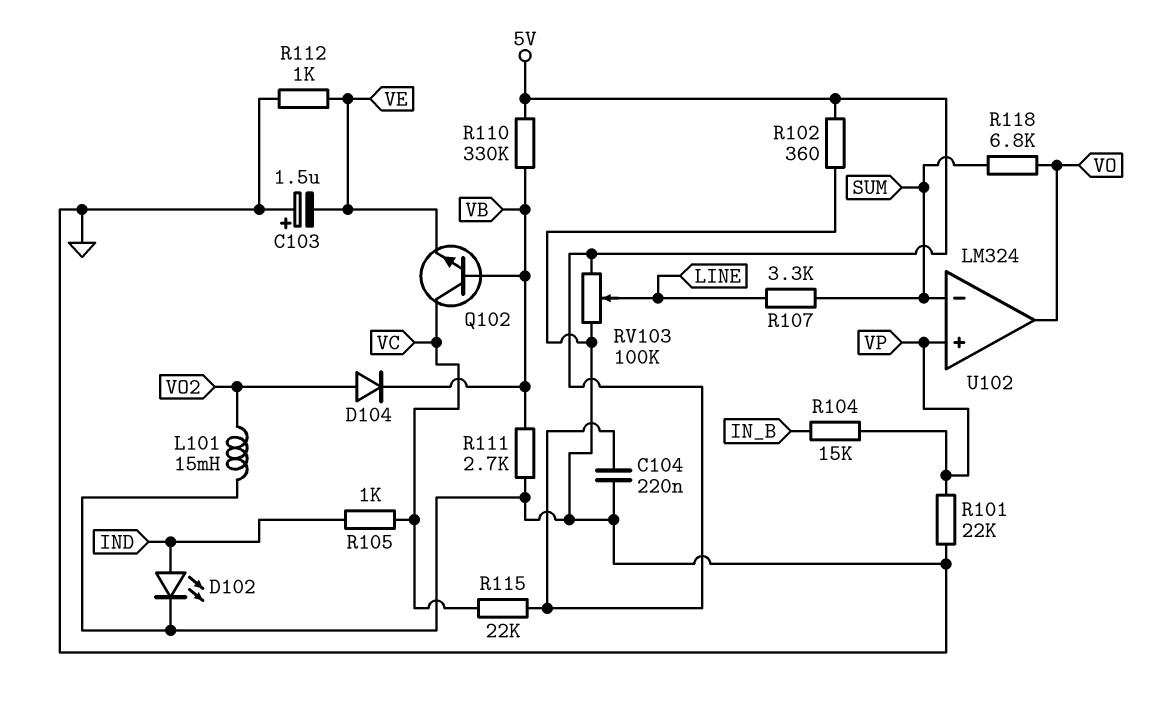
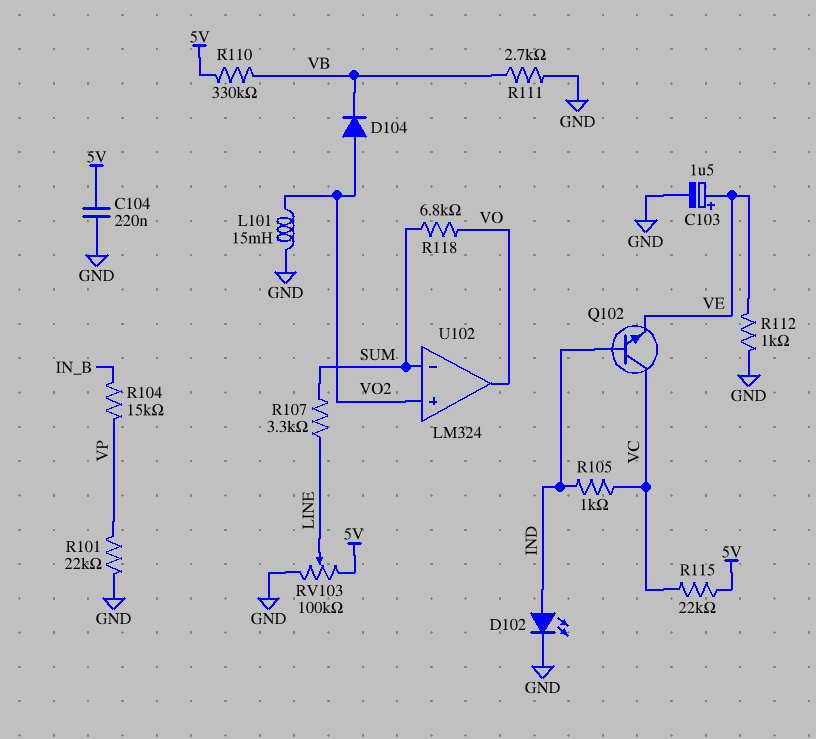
C103: 1.5uF (plus GND, minus VE) -> 1.5uF (plus VE, minus GND)
Q102: NPN (B VB, C VC, E VE) -> NPN (B IND, C VC, E VE)
R102: 360 (5V, GND) -> none
U102 pin in+: VP -> VO2

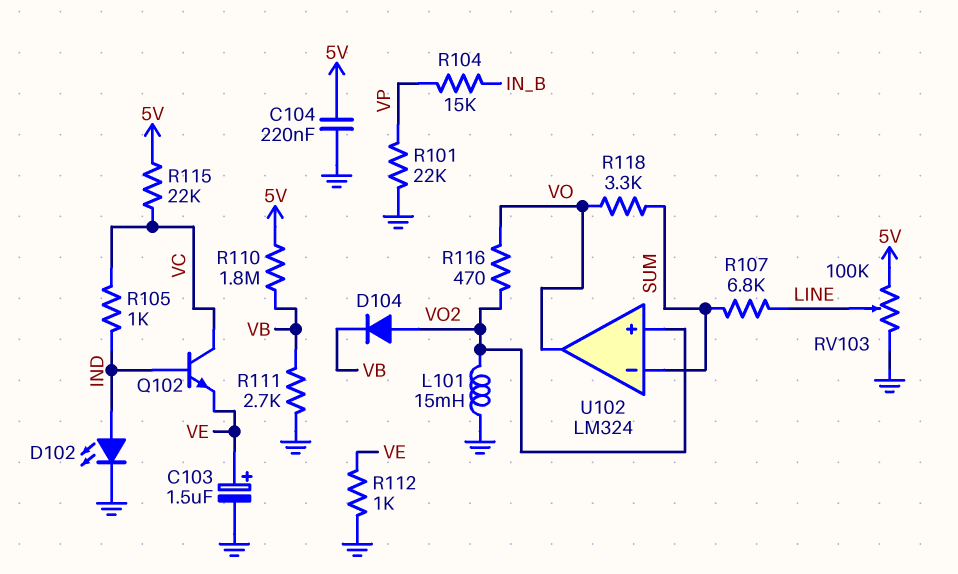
R107: 3.3k (LINE, SUM) -> 6.8k (LINE, SUM)
R110: 330k (5V, VB) -> 1.8M (5V, VB)
R116: none -> 470 (VO, VO2)
R118: 6.8k (SUM, VO) -> 3.3k (SUM, VO)

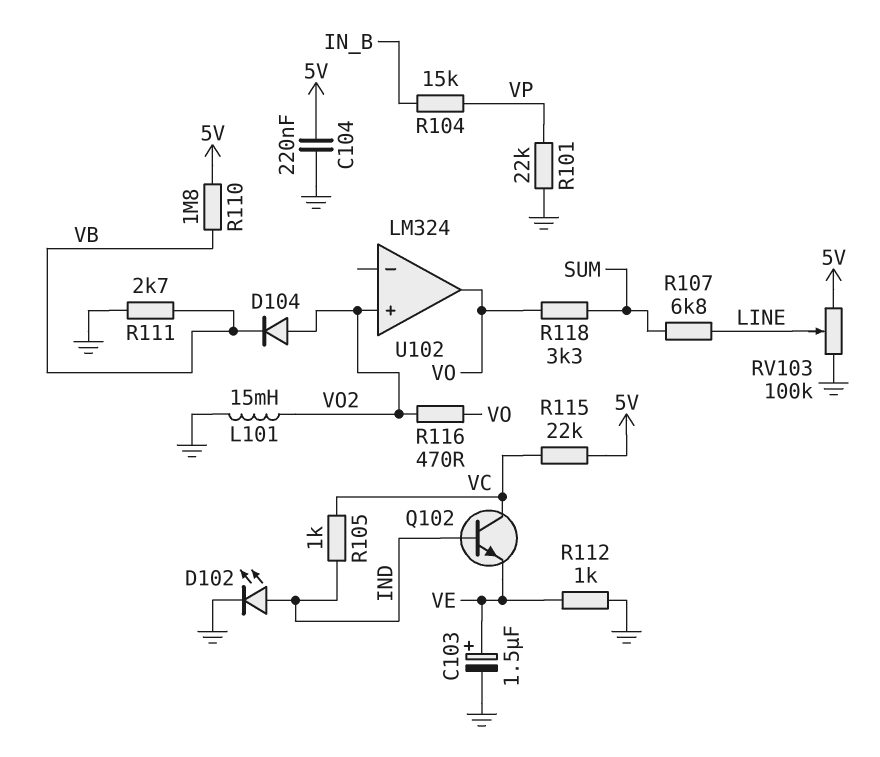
U102 pin in-: SUM -> none

